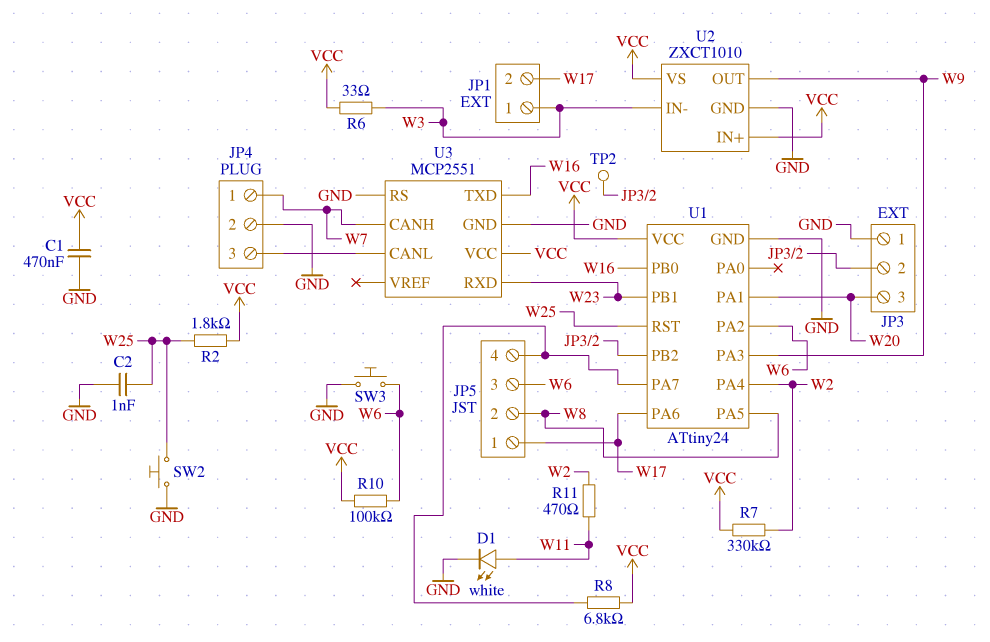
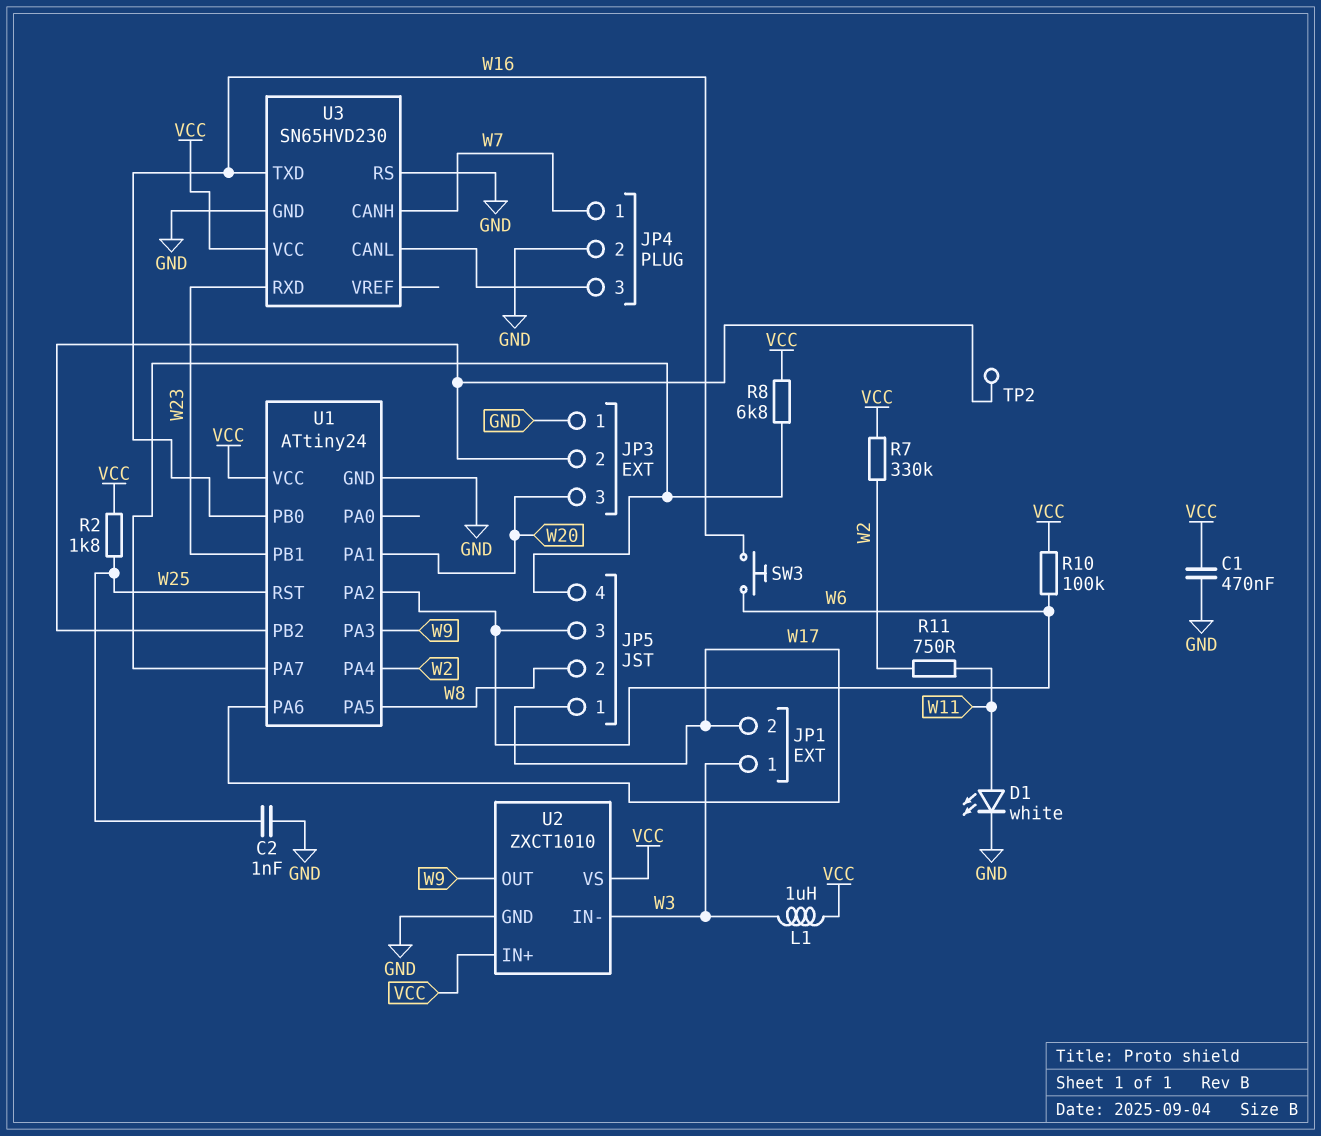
L1: none -> 1uH (VCC, W3)
R6: 33 (VCC, W3) -> none
R11: 470 (W2, W11) -> 750 (W2, W11)
SW2: button (GND, W25) -> none
SW3: button (GND, W6) -> button (W6, W16)
U3: MCP2551 -> SN65HVD230

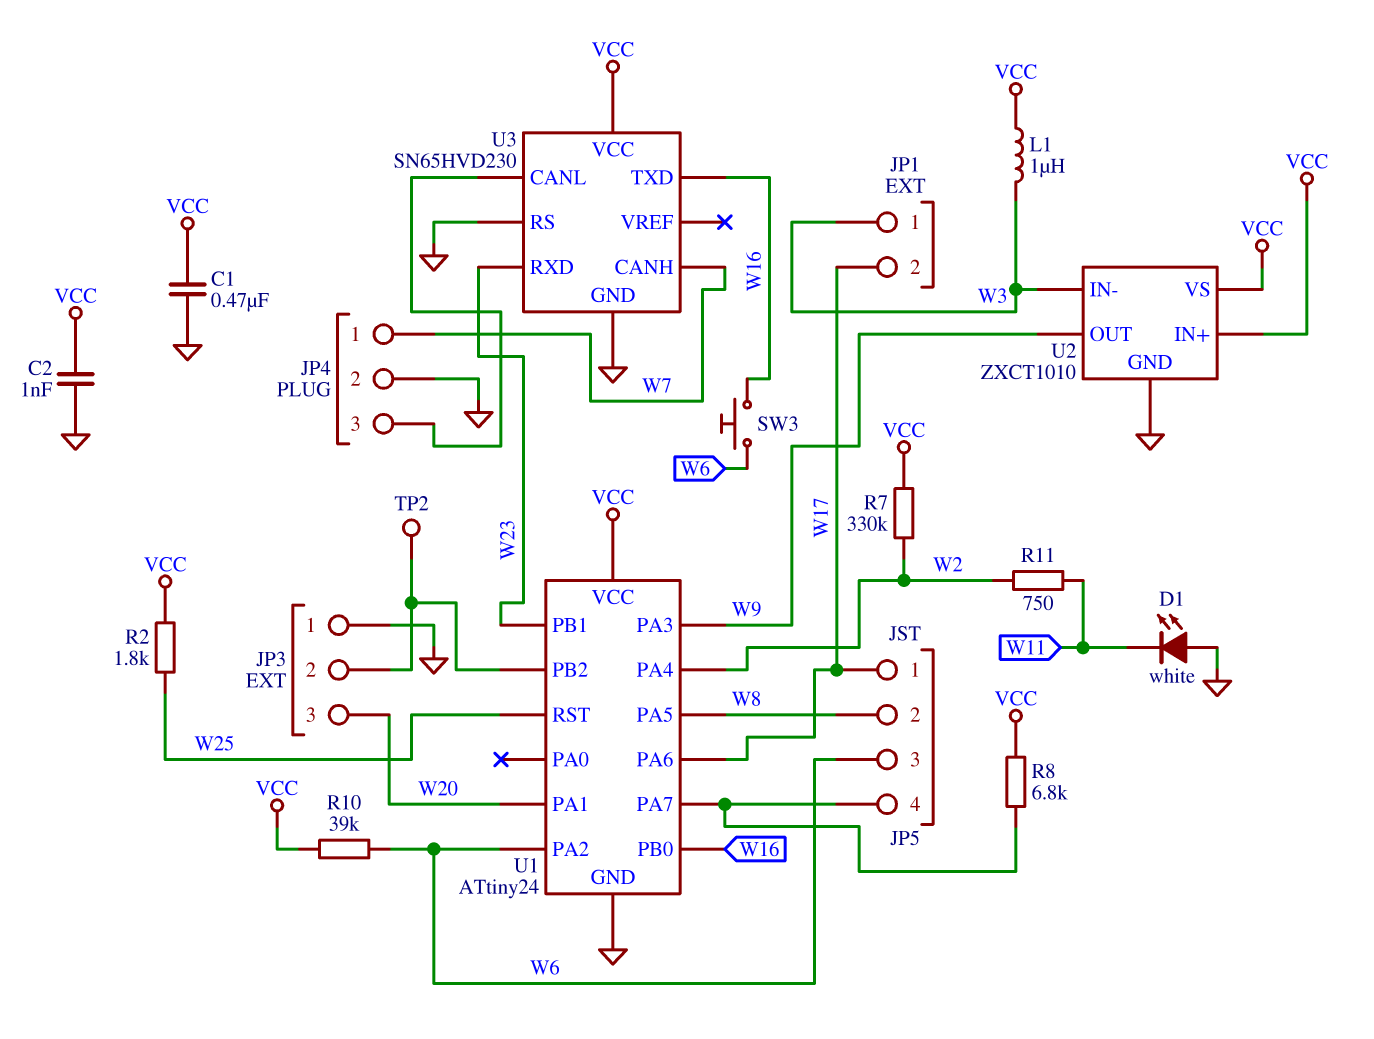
C2: 1nF (GND, W25) -> 1nF (GND, VCC)
D1: LED white (A W11, K GND) -> LED white (A GND, K W11)
R10: 100k (VCC, W6) -> 39k (VCC, W6)

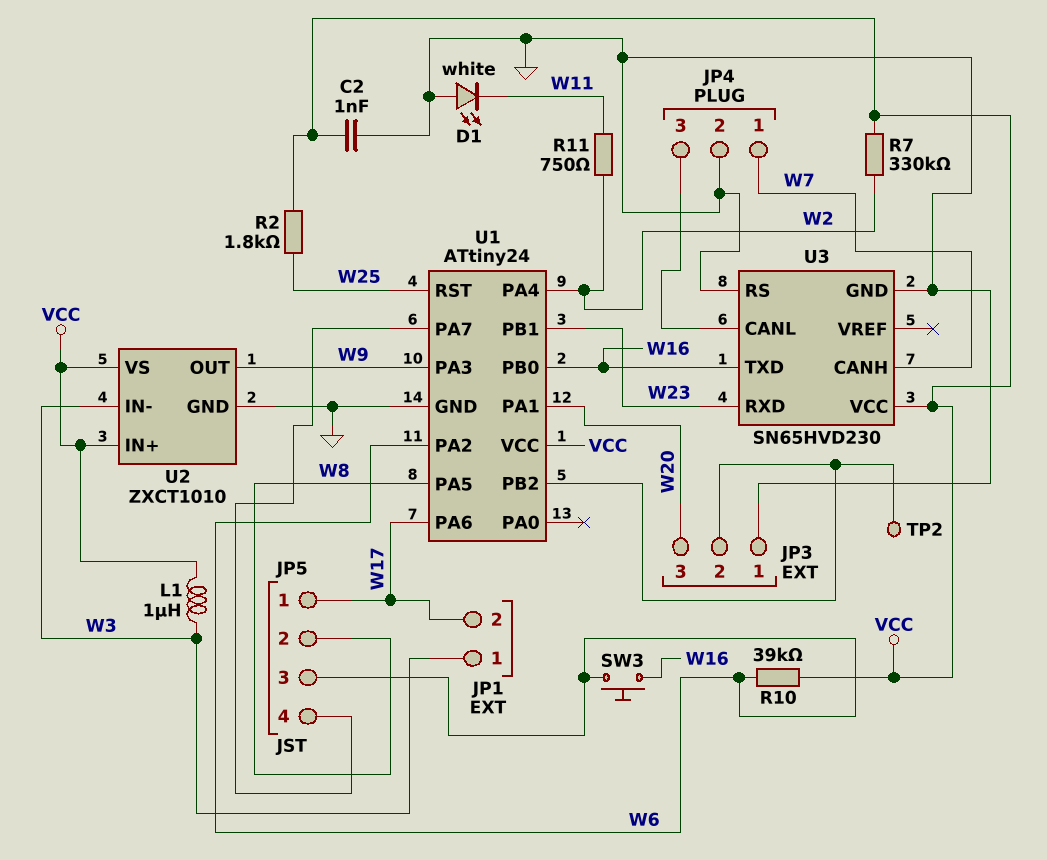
C1: 470nF (GND, VCC) -> none
R8: 6.8k (JP5/4, VCC) -> none

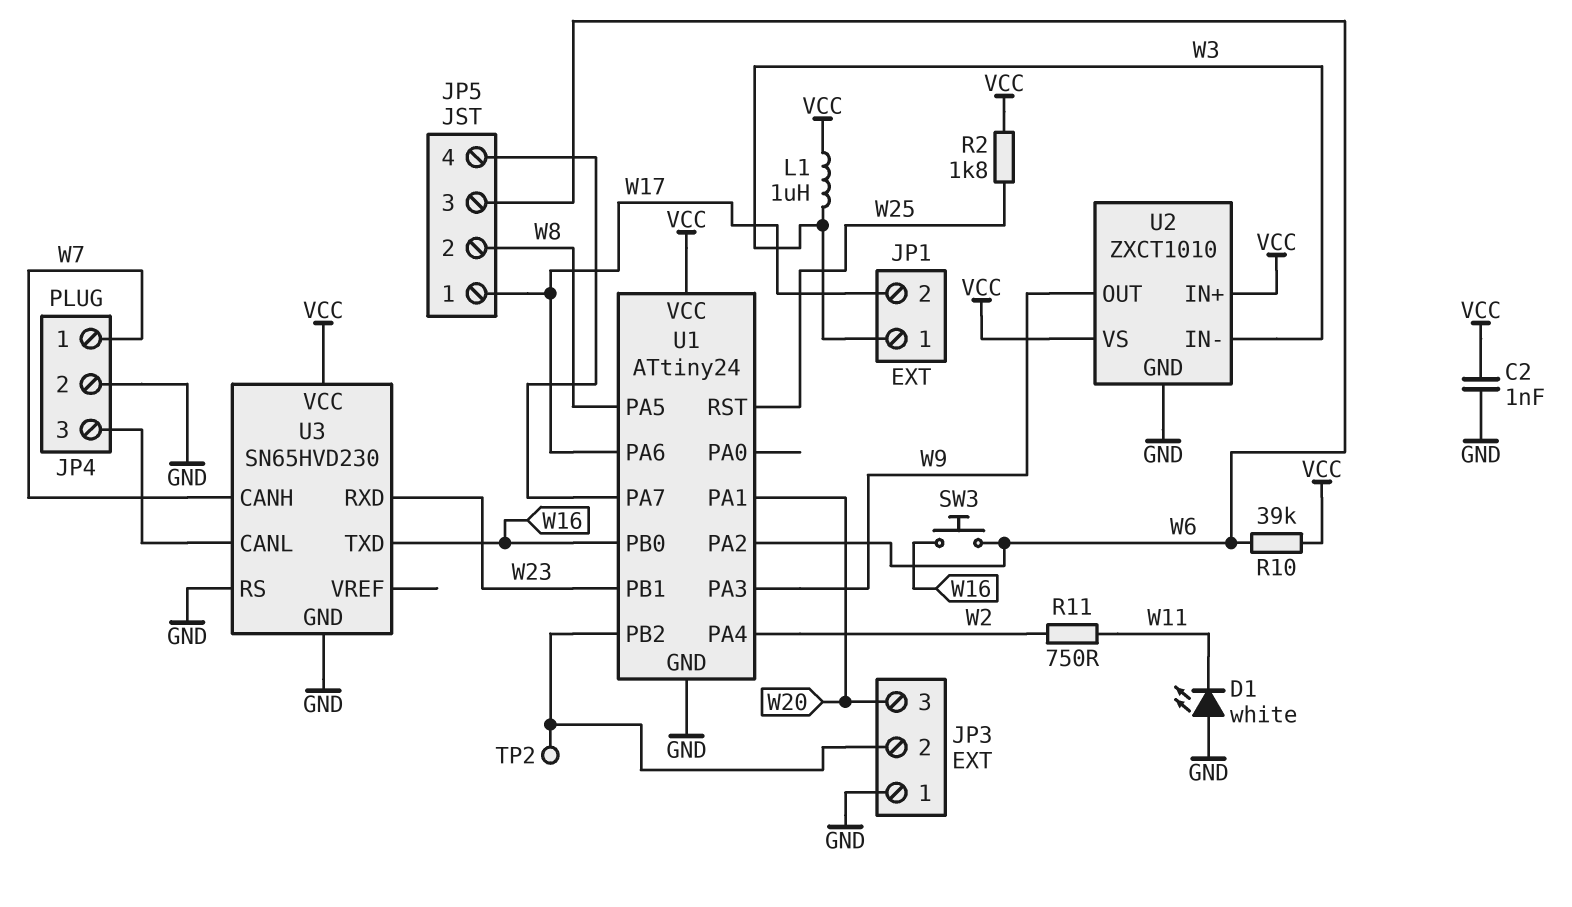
R7: 330k (VCC, W2) -> none

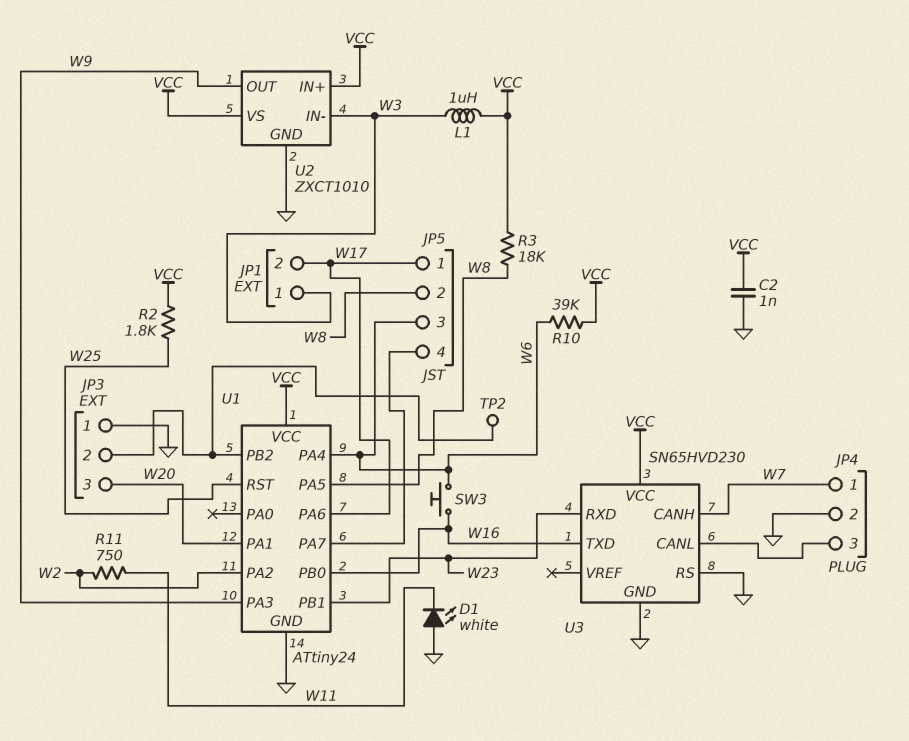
R3: none -> 18k (VCC, W8)
U1 pin PA2: W6 -> W2
U1 pin PA4: W2 -> W6

